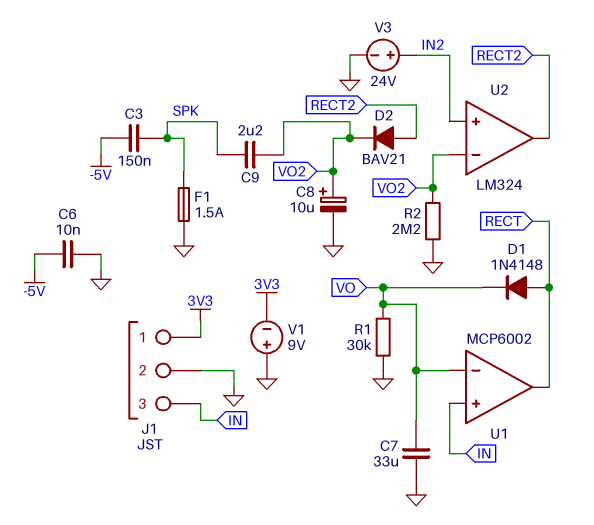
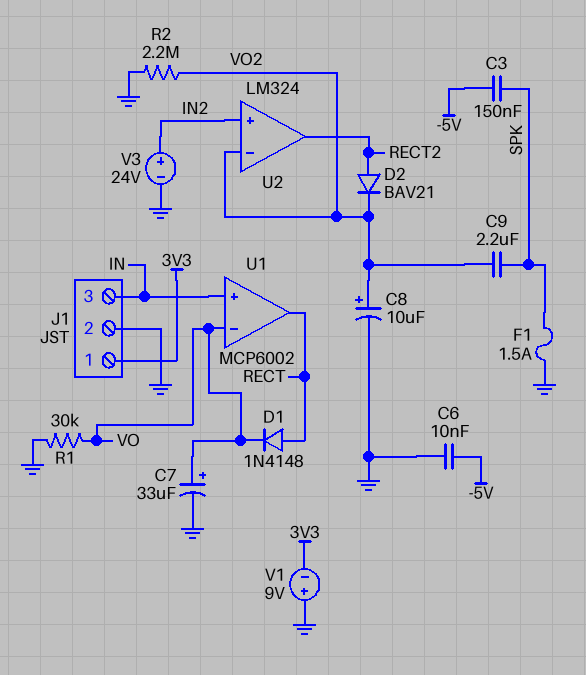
C7: 33uF (GND, VO) -> 33uF (plus VO, minus GND)

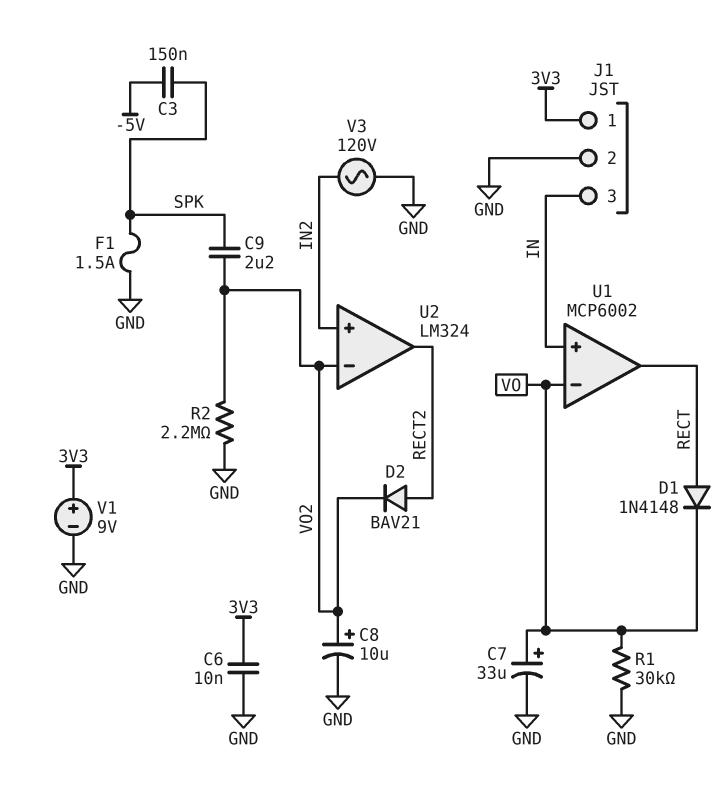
C6: 10nF (-5V, GND) -> 10nF (3V3, GND)
V1: 9V (plus GND, minus 3V3) -> 9V (plus 3V3, minus GND)
V3: 24V (plus IN2, minus GND) -> AC 120V (GND, IN2)

